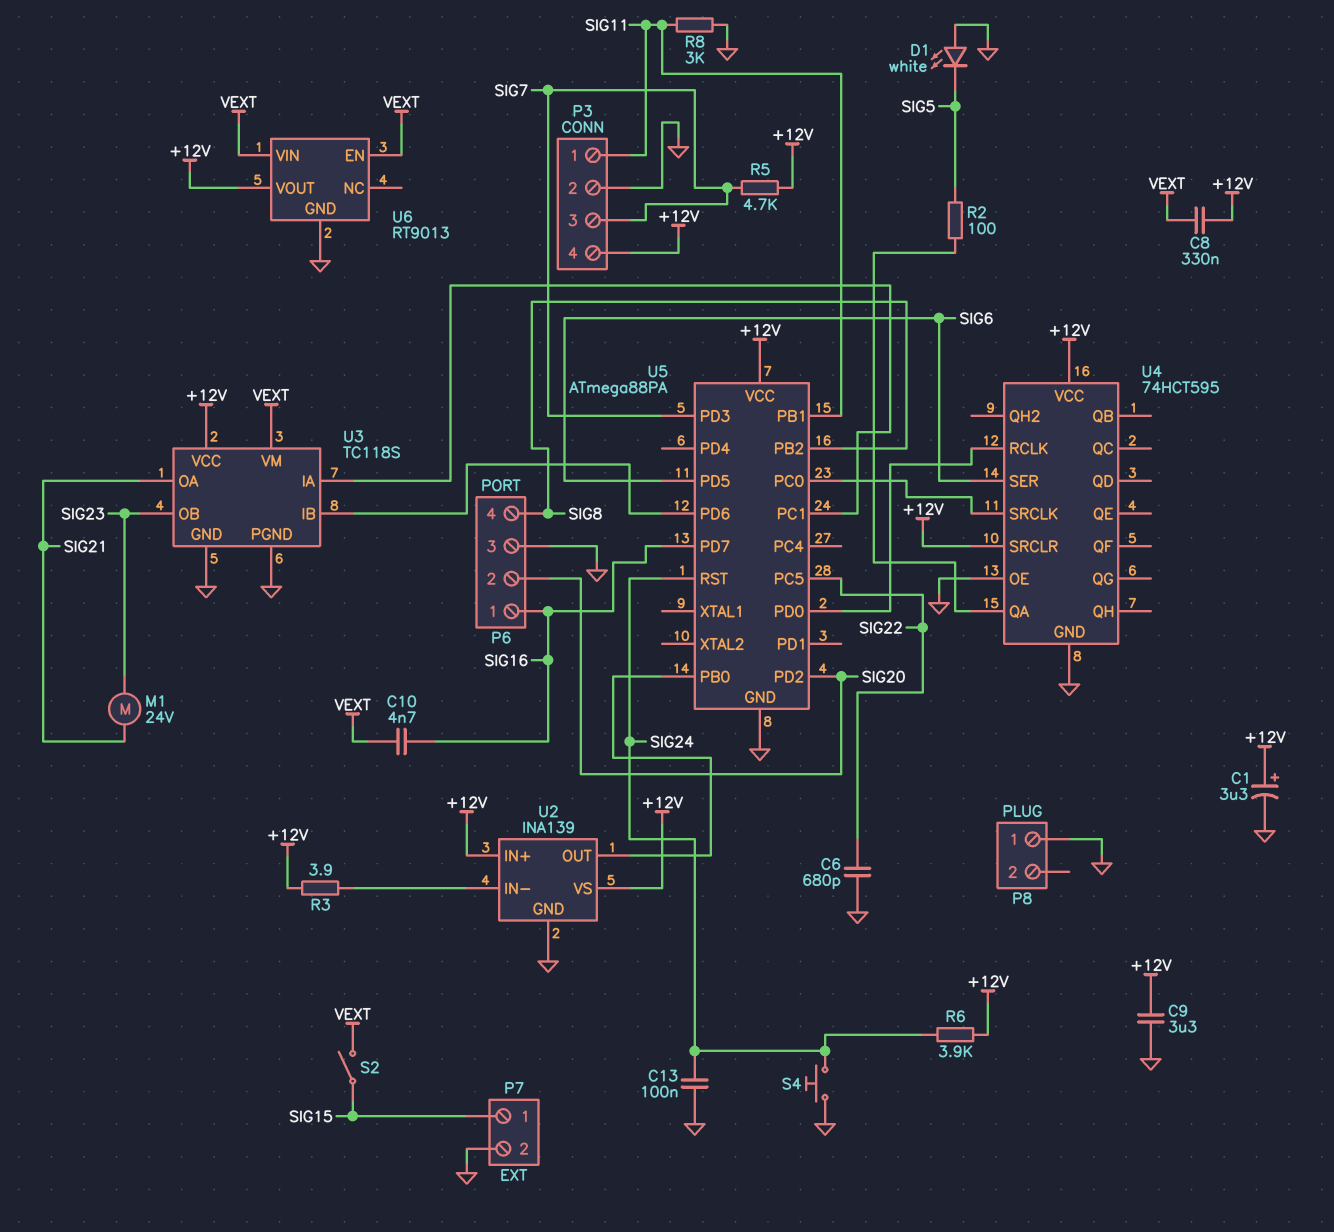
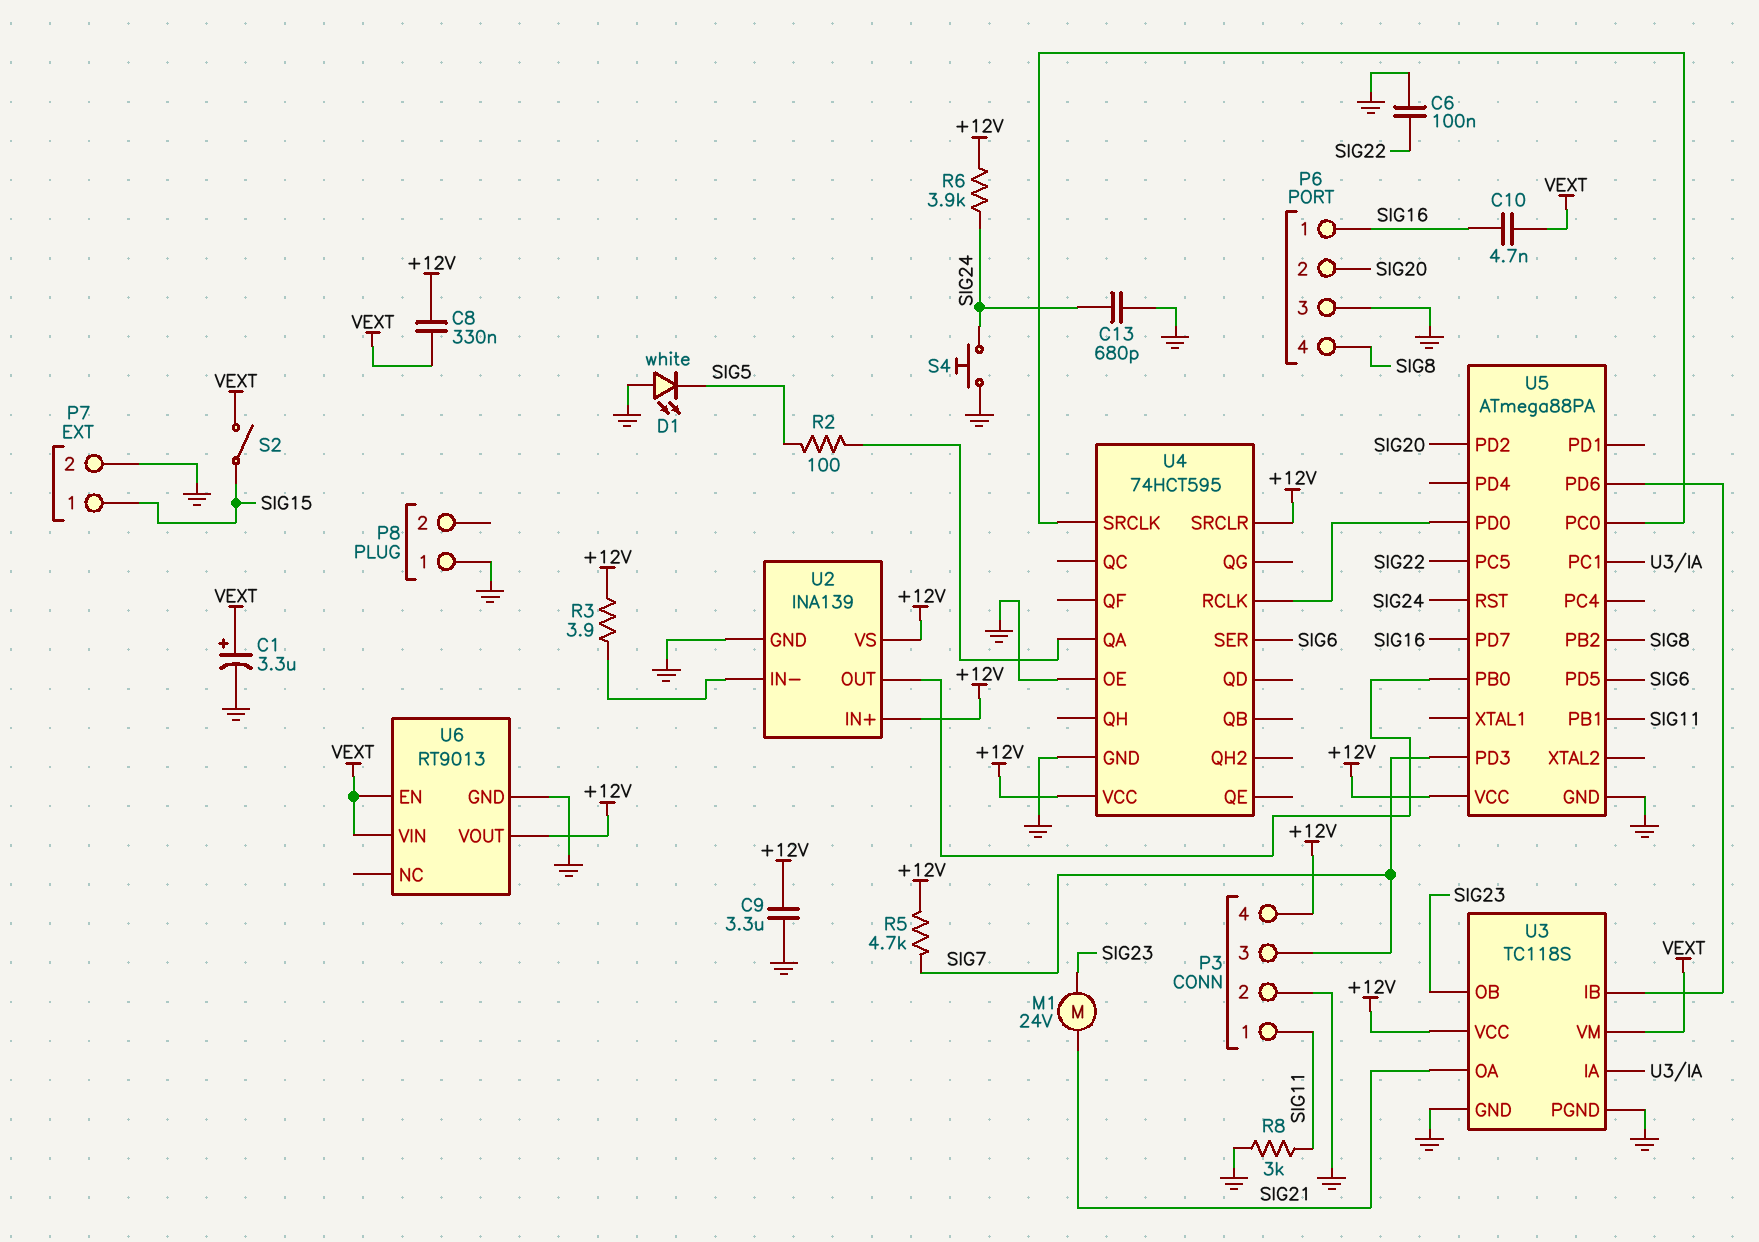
C1: 3.3uF (plus +12V, minus GND) -> 3.3uF (plus VEXT, minus GND)
C6: 680pF (GND, SIG22) -> 100nF (GND, SIG22)
C13: 100nF (GND, SIG24) -> 680pF (GND, SIG24)

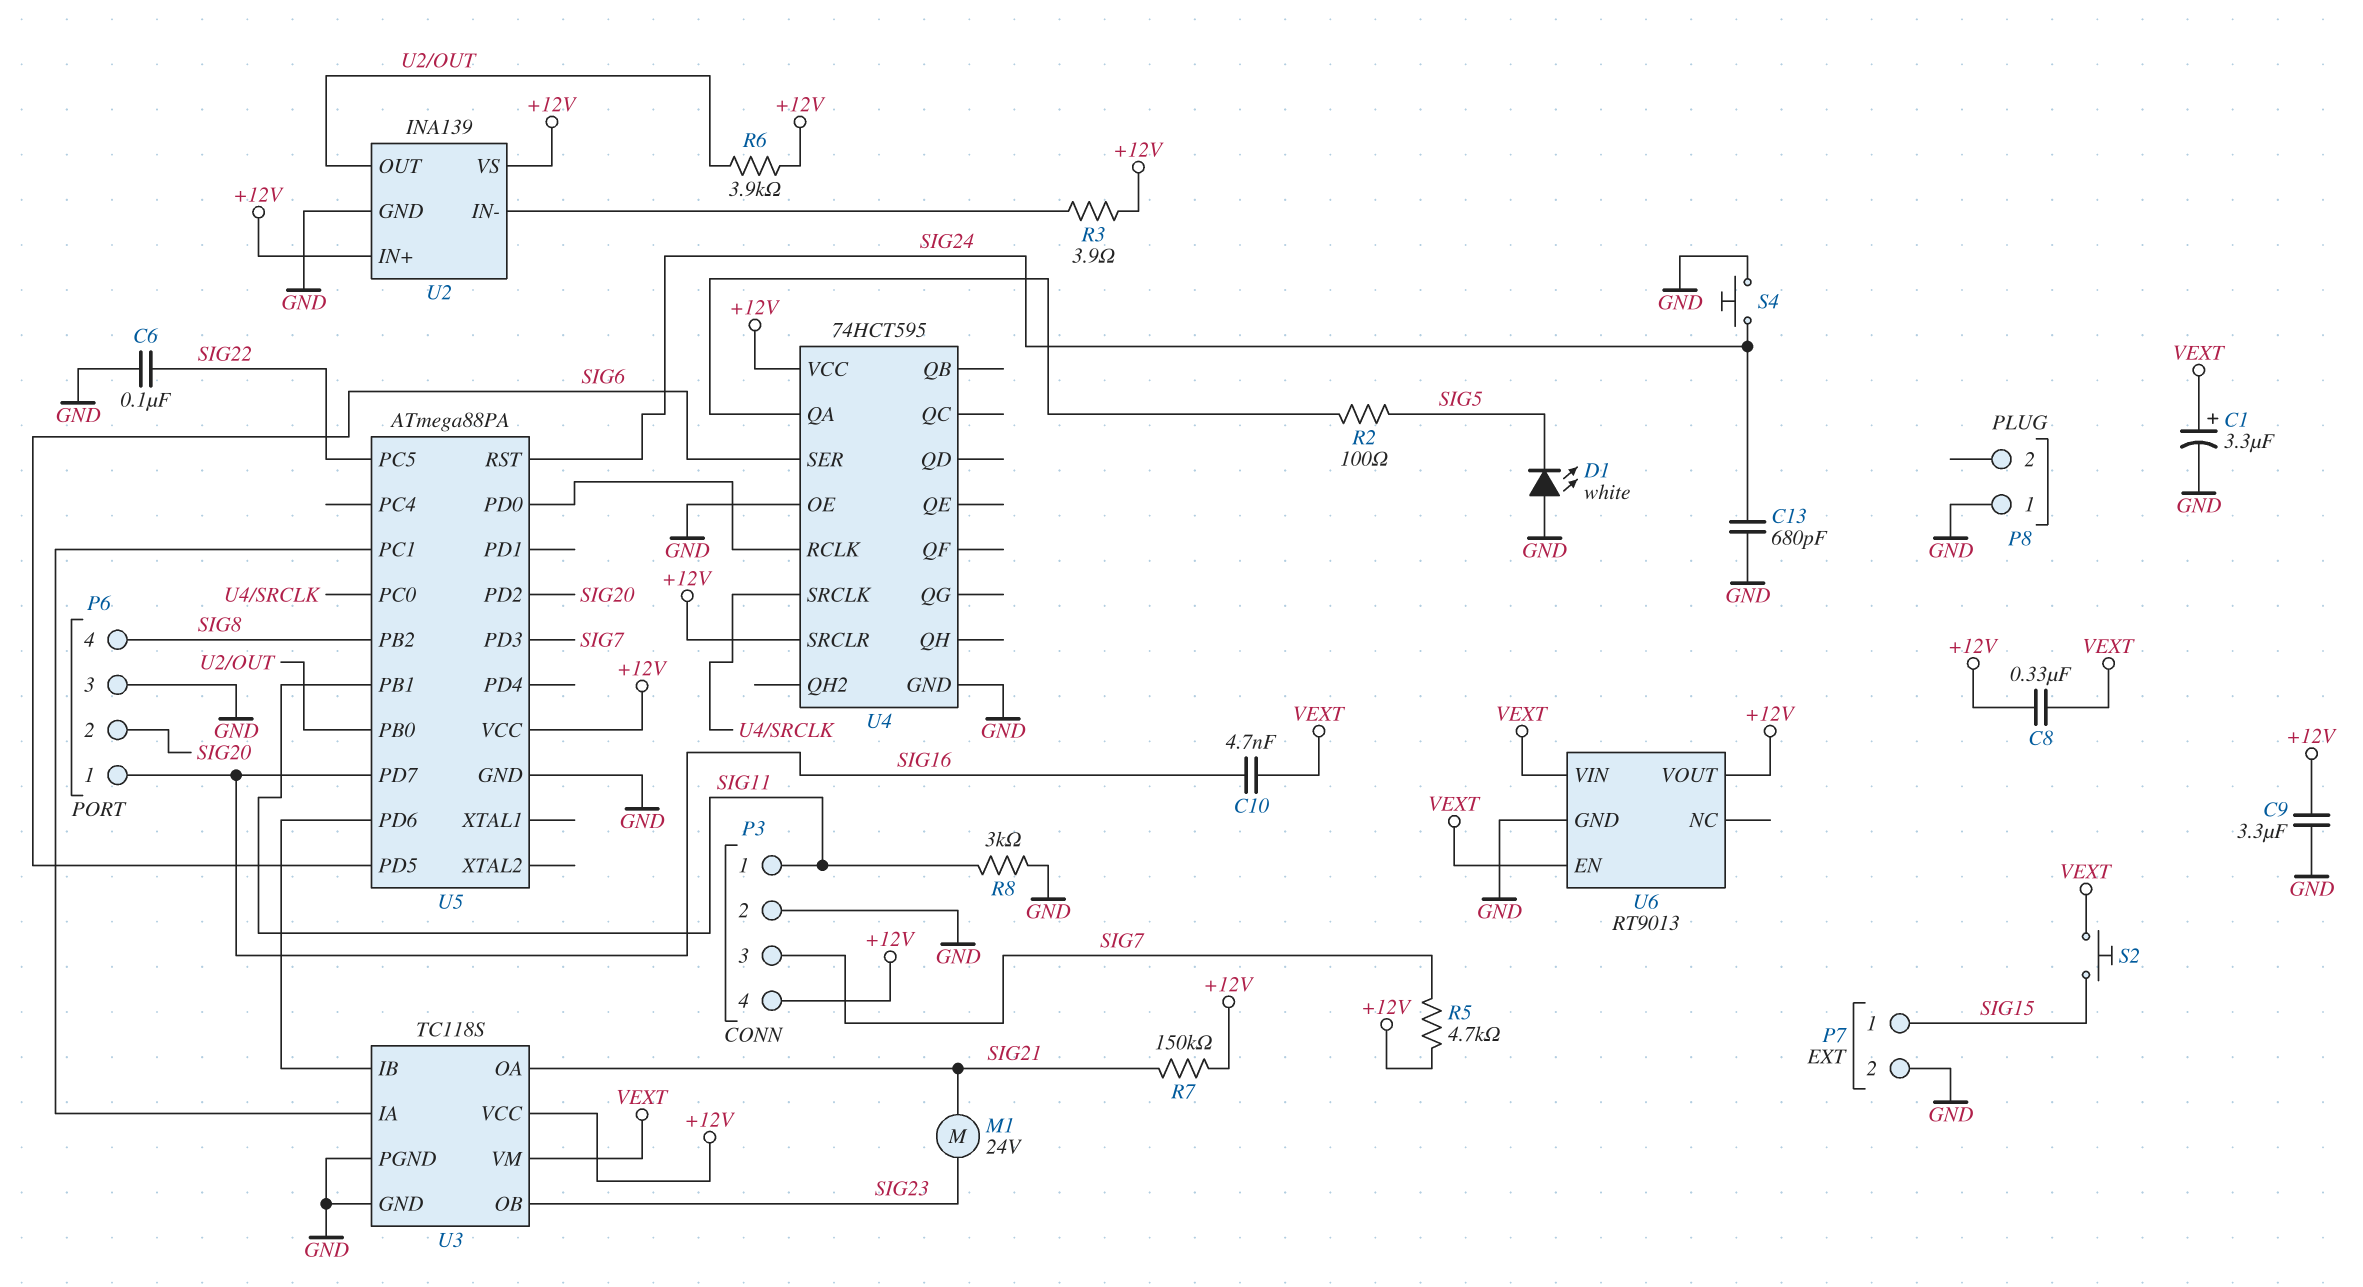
R6: 3.9k (+12V, SIG24) -> 3.9k (+12V, U2/OUT)
R7: none -> 150k (+12V, SIG21)
S2: switch (SIG15, VEXT) -> button (SIG15, VEXT)

